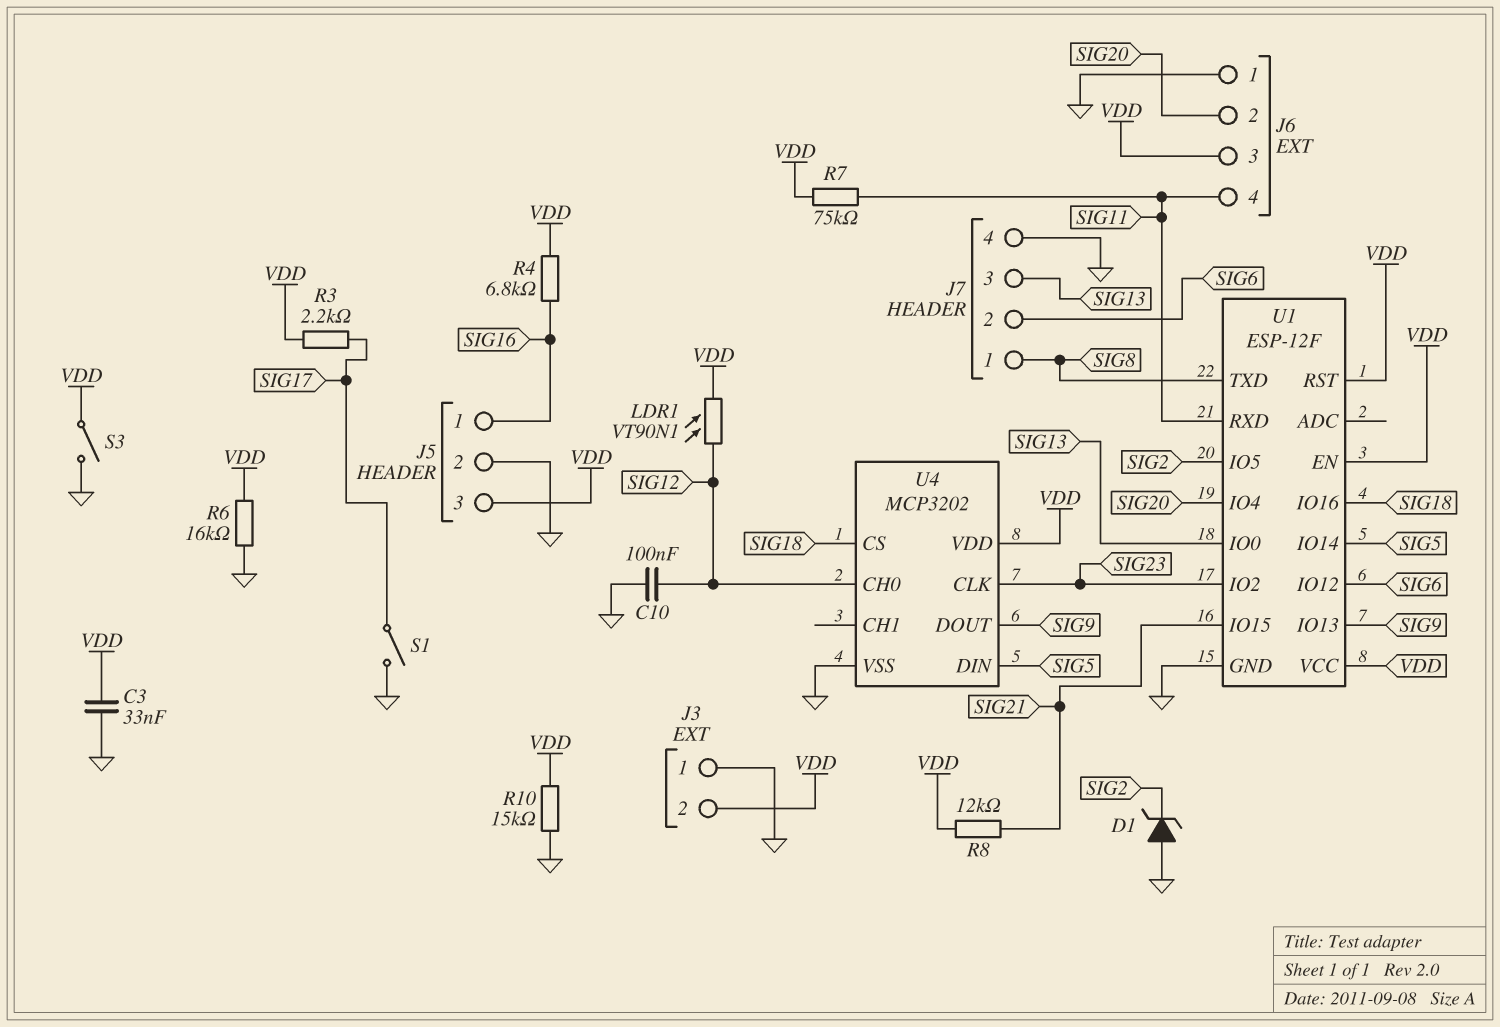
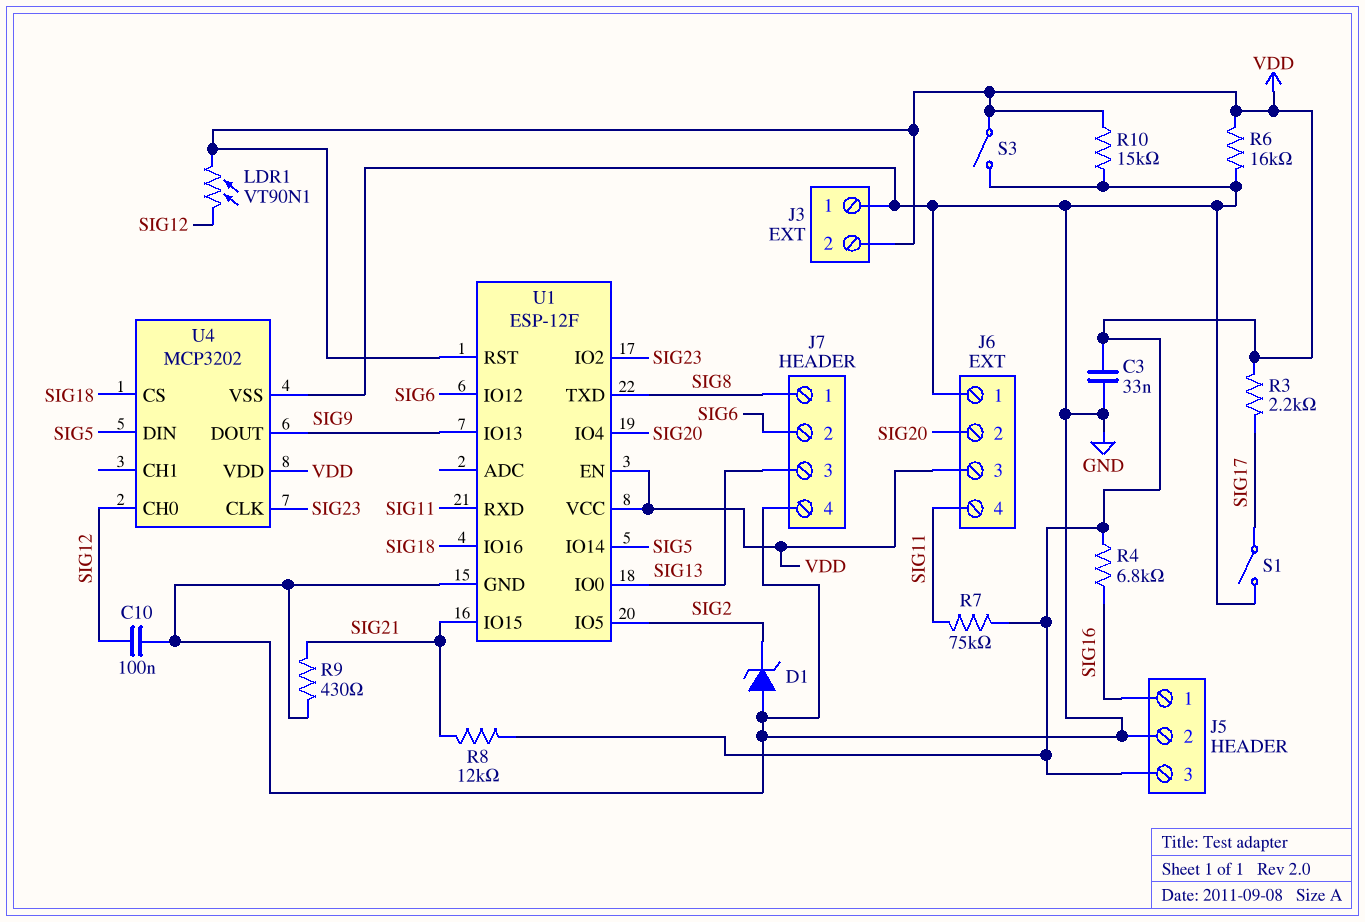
R9: none -> 430 (GND, SIG21)

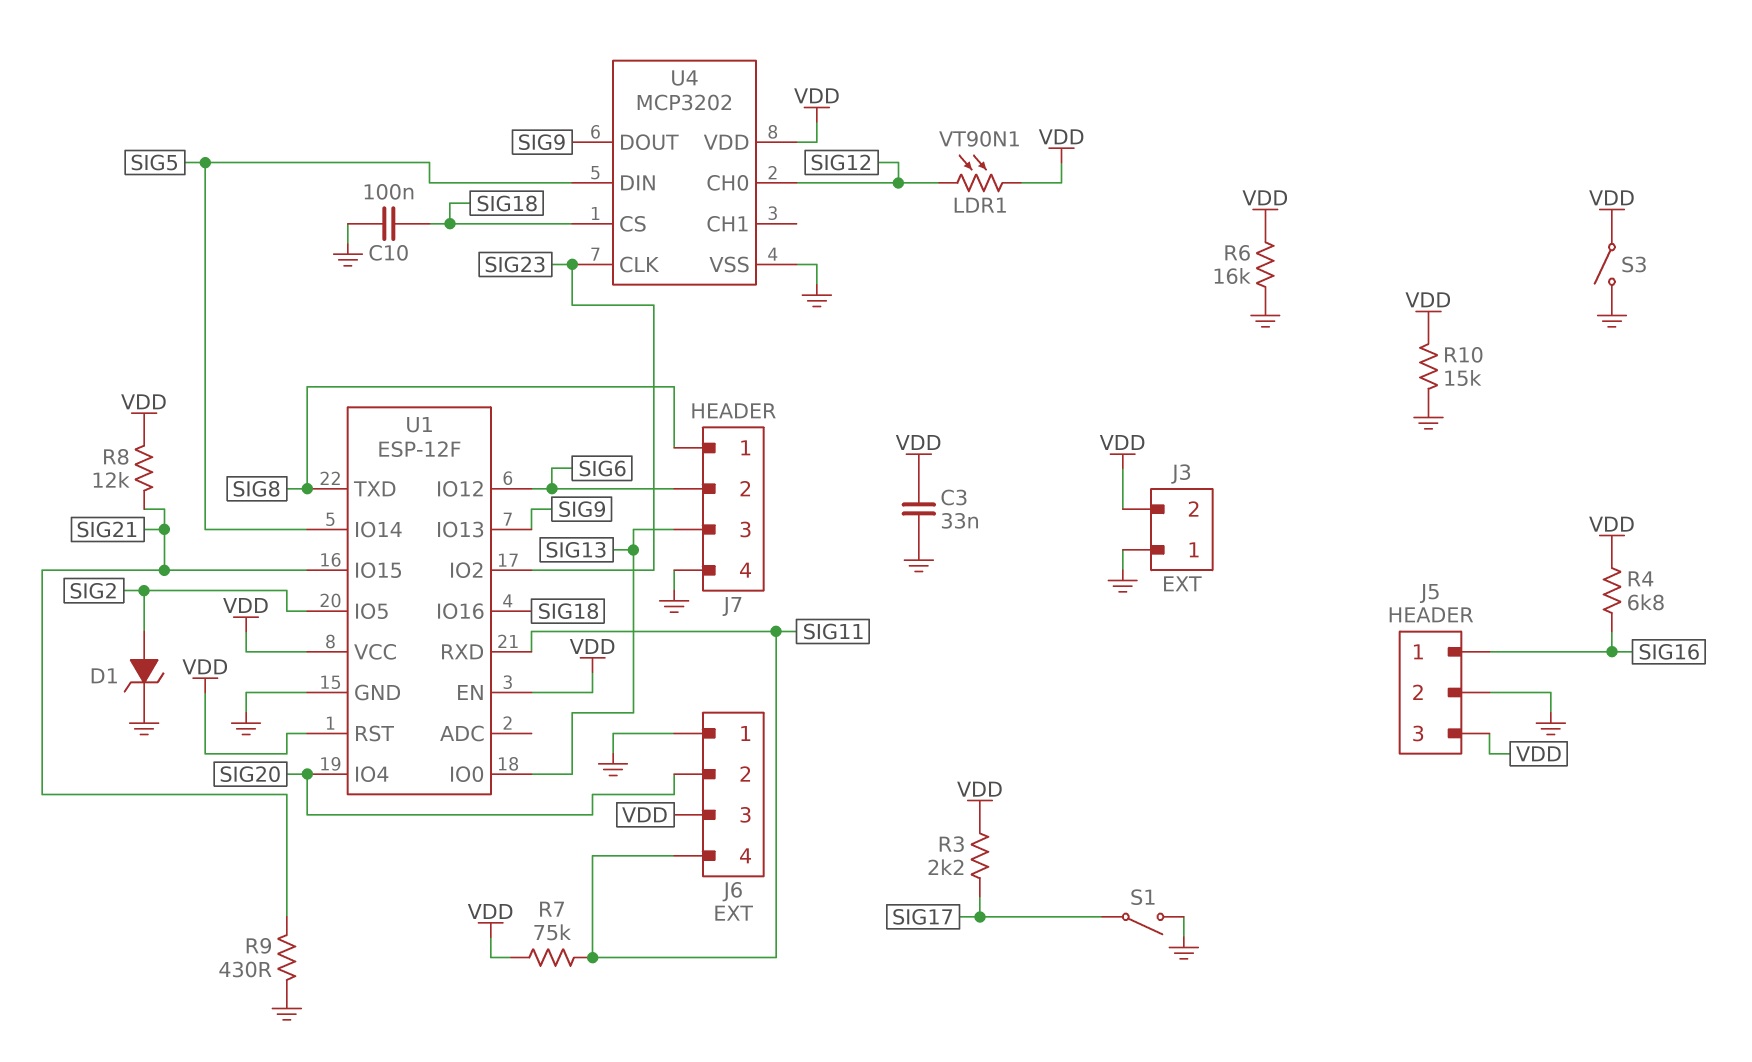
C10: 100nF (GND, SIG12) -> 100nF (GND, SIG18)
D1: zener (A GND, K SIG2) -> zener (A SIG2, K GND)

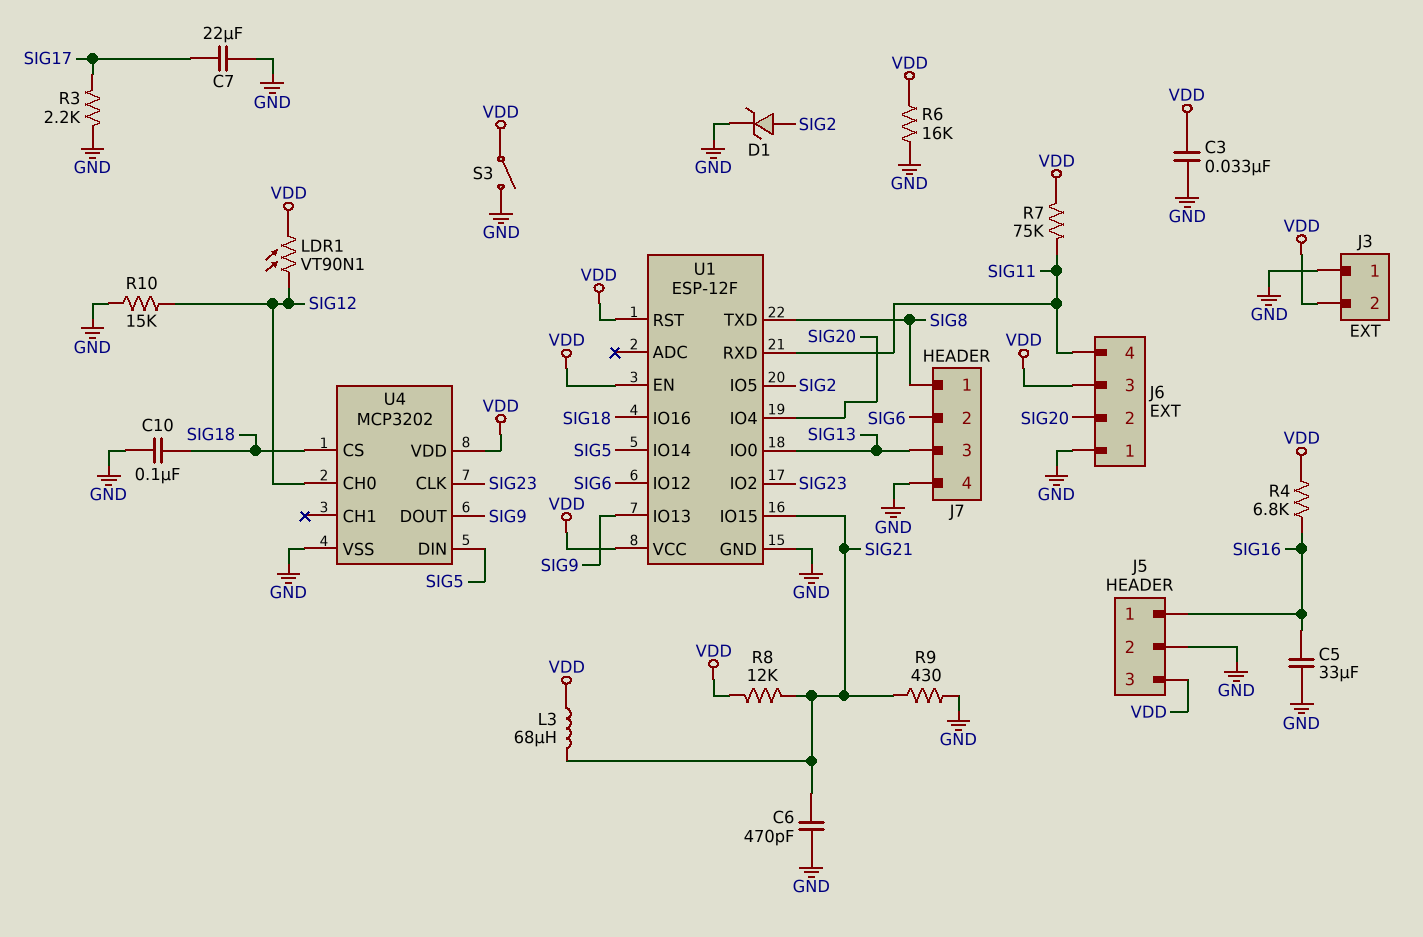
C5: none -> 33uF (GND, SIG16)
C6: none -> 470pF (GND, SIG21)
C7: none -> 22uF (GND, SIG17)
L3: none -> 68uH (SIG21, VDD)
R3: 2.2k (SIG17, VDD) -> 2.2k (GND, SIG17)
R10: 15k (GND, VDD) -> 15k (GND, SIG12)
S1: switch (GND, SIG17) -> none

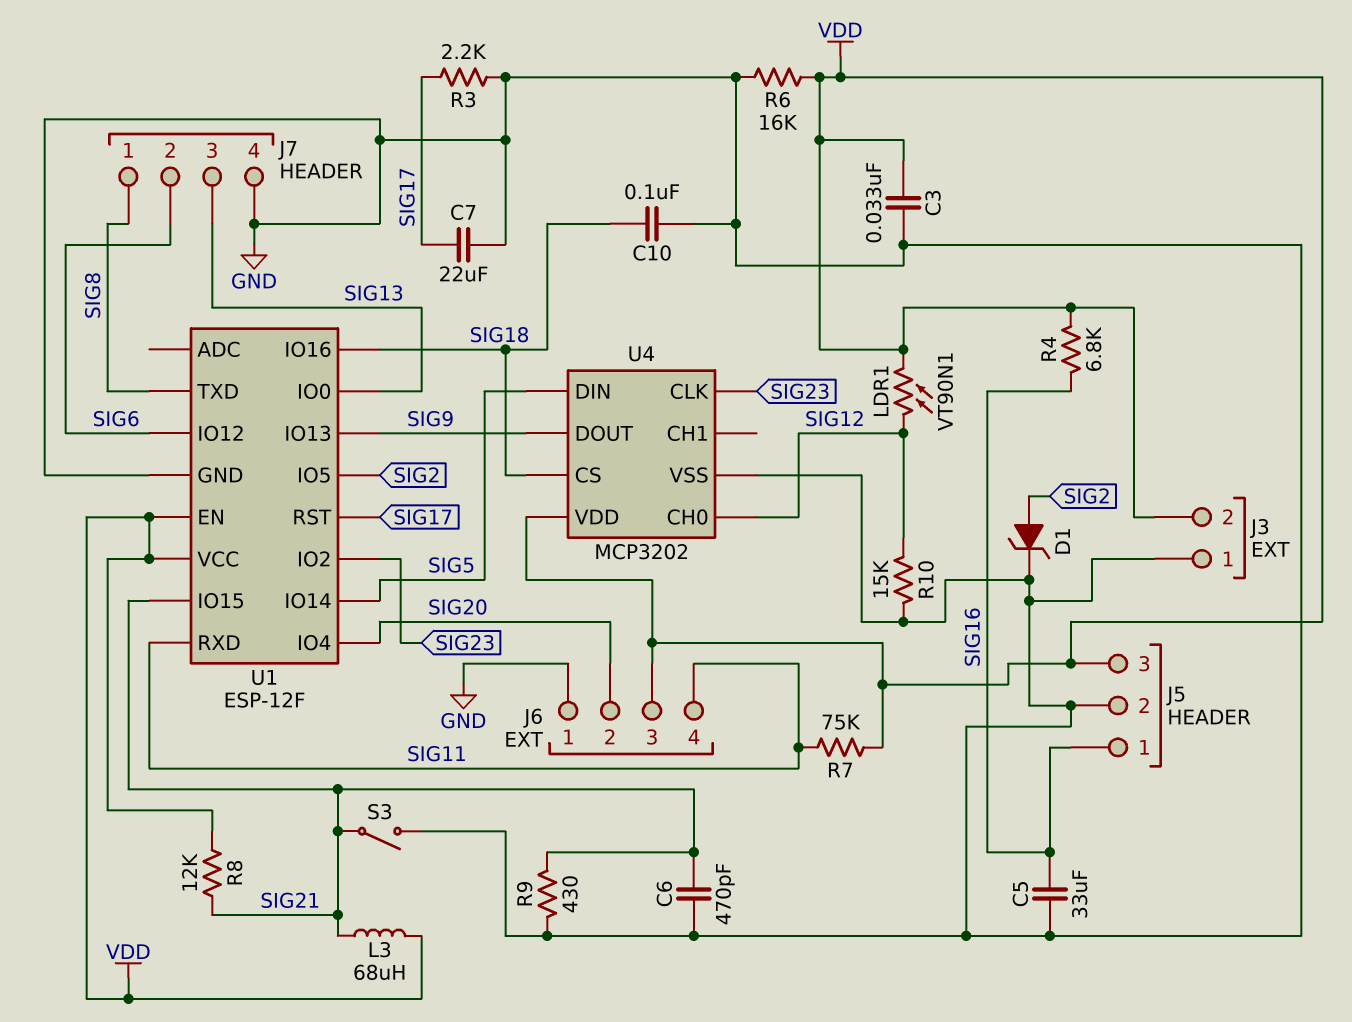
S3: switch (GND, VDD) -> switch (GND, SIG21)
U1 pin RST: VDD -> SIG17

